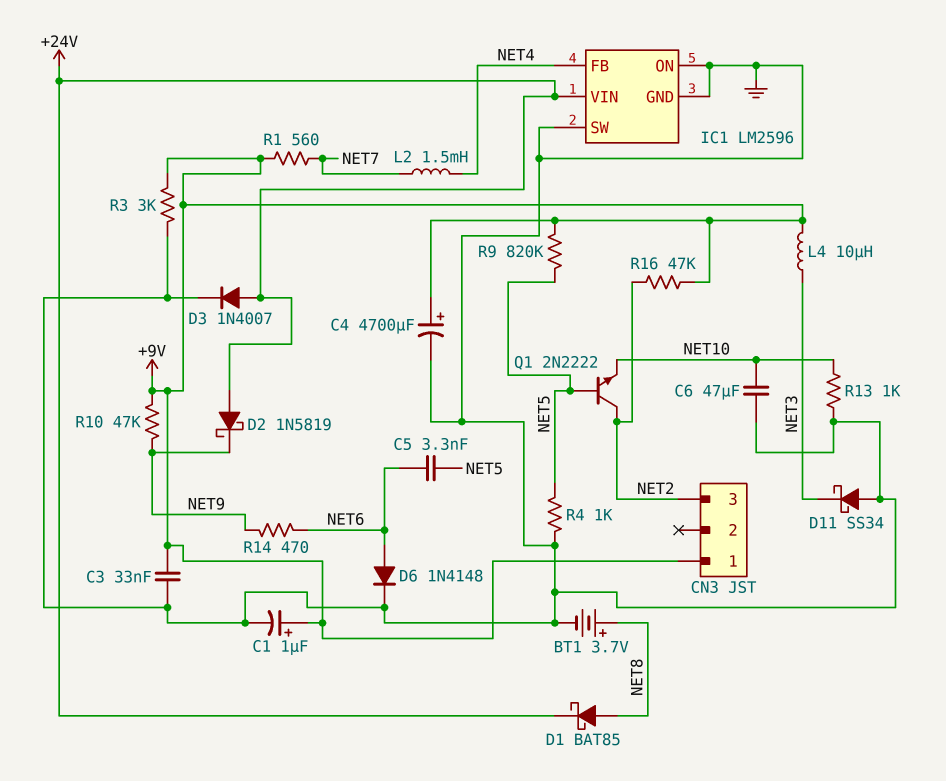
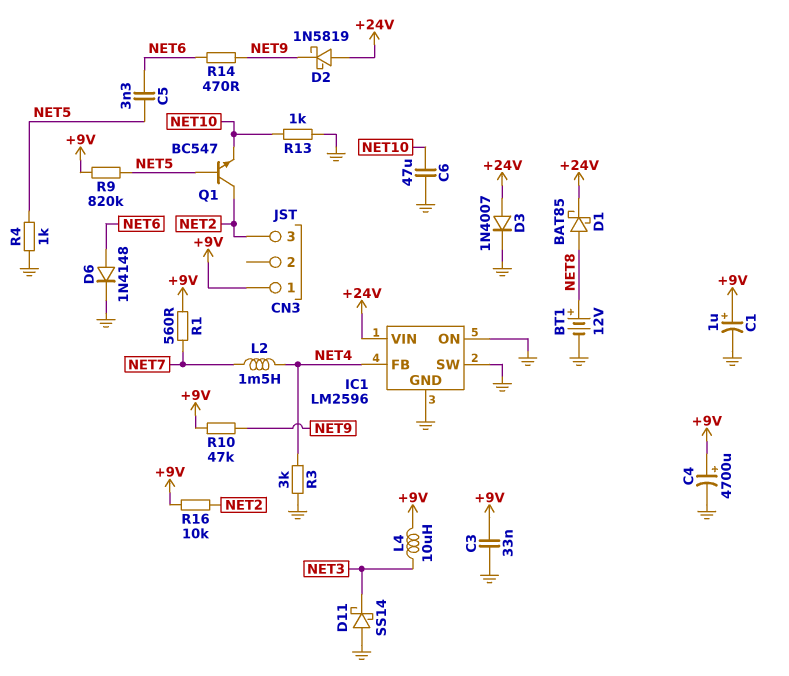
BT1: 3.7V (plus NET8, minus GND) -> 12V (plus NET8, minus GND)
D11: schottky SS34 (A GND, K NET3) -> schottky SS14 (A GND, K NET3)
Q1: NPN 2N2222 (B NET5, C NET2, E NET10) -> NPN BC547 (B NET5, C NET2, E NET10)
R3: 3k (+9V, GND) -> 3k (GND, NET4)
R16: 47k (+9V, NET2) -> 10k (+9V, NET2)

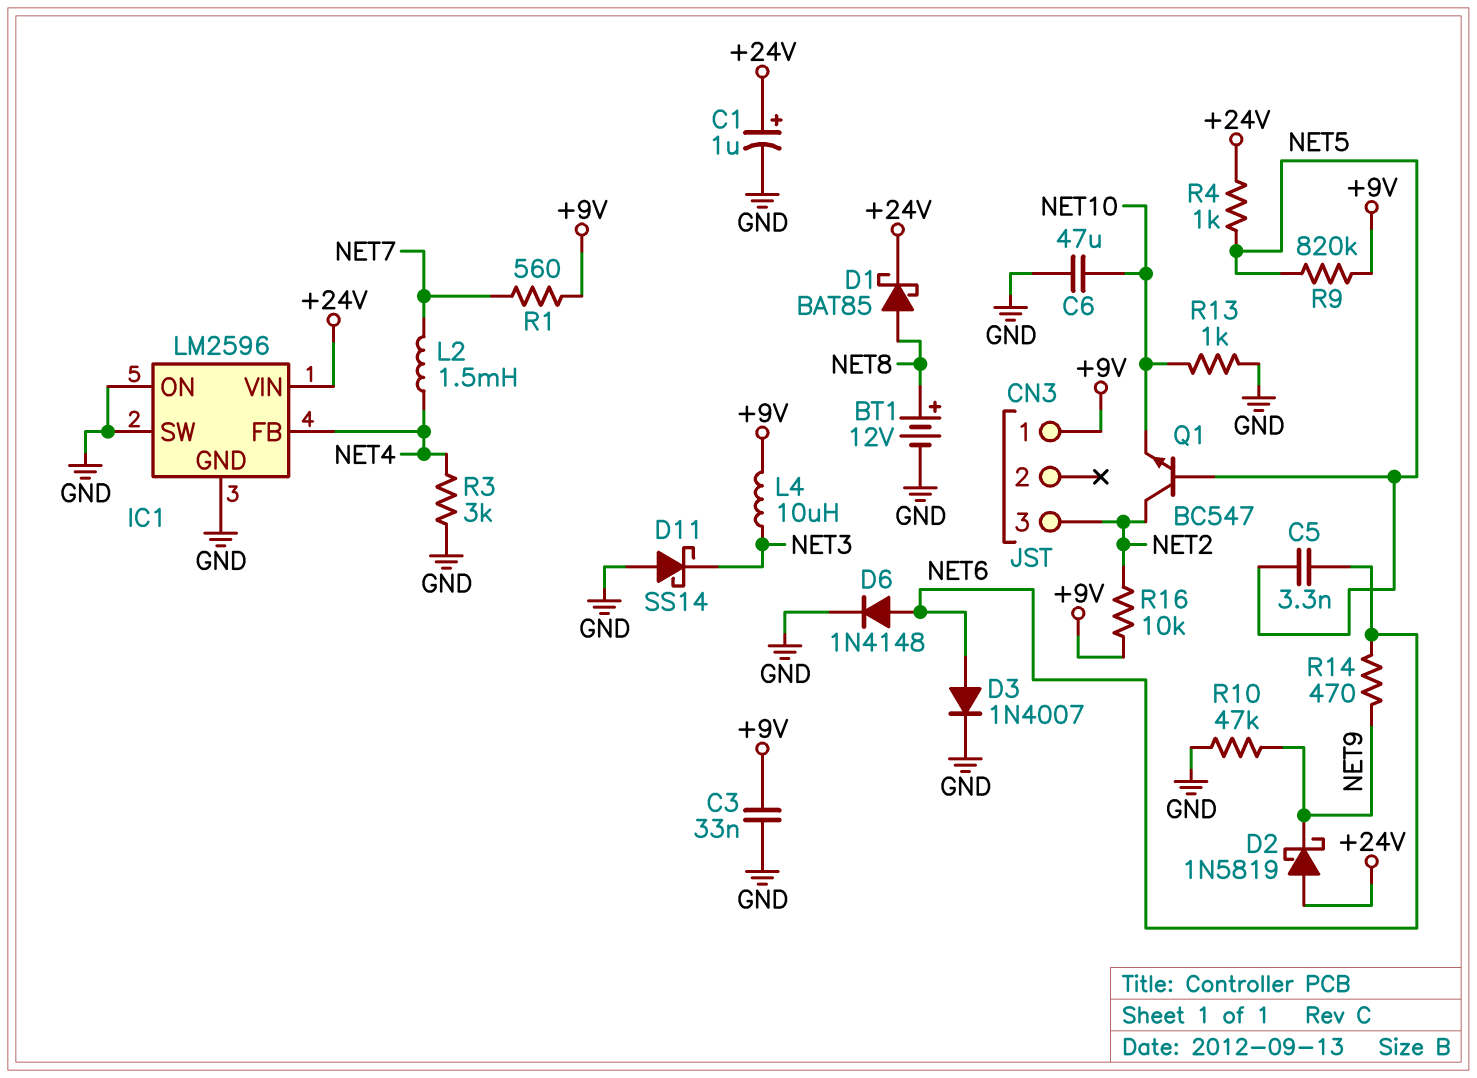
C1: 1uF (plus +9V, minus GND) -> 1uF (plus +24V, minus GND)
C4: 4700uF (plus +9V, minus GND) -> none
D3: diode 1N4007 (A +24V, K GND) -> diode 1N4007 (A NET6, K GND)
R4: 1k (GND, NET5) -> 1k (+24V, NET5)
R10: 47k (+9V, NET9) -> 47k (GND, NET9)

